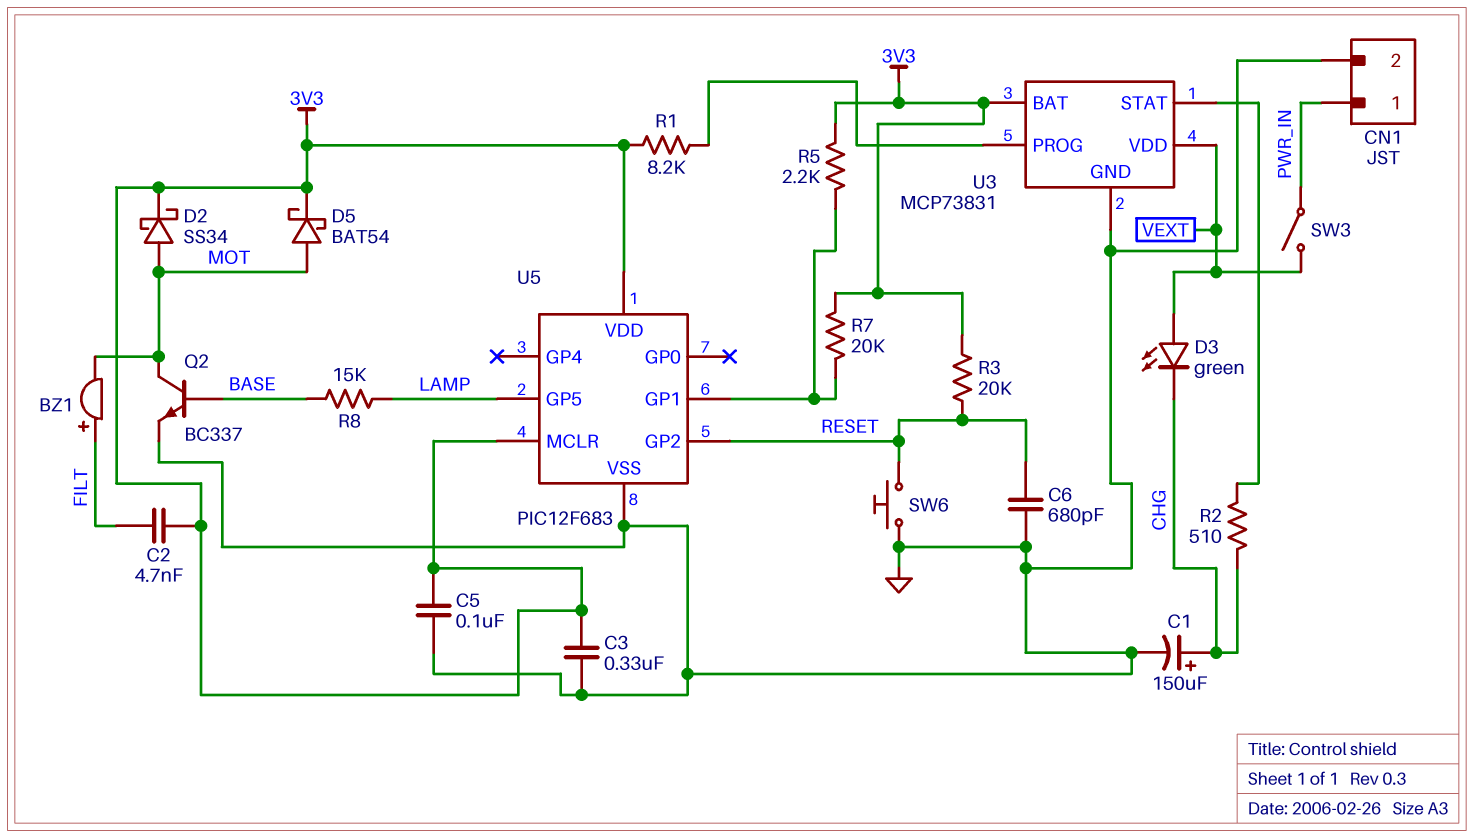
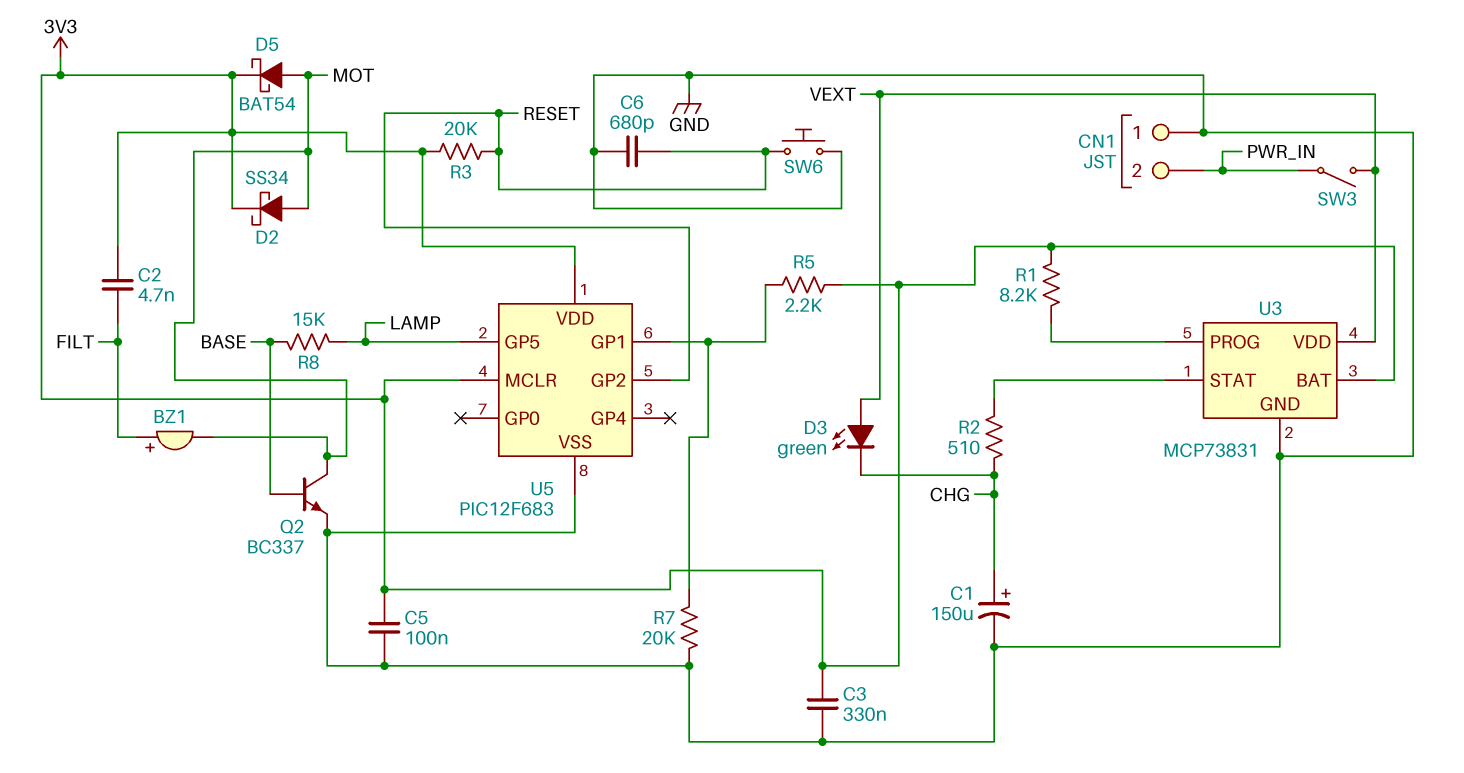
CN1 pin 1: PWR_IN -> GND
CN1 pin 2: GND -> PWR_IN
R7: 20k (3V3, U5/GP1) -> 20k (GND, U5/GP1)

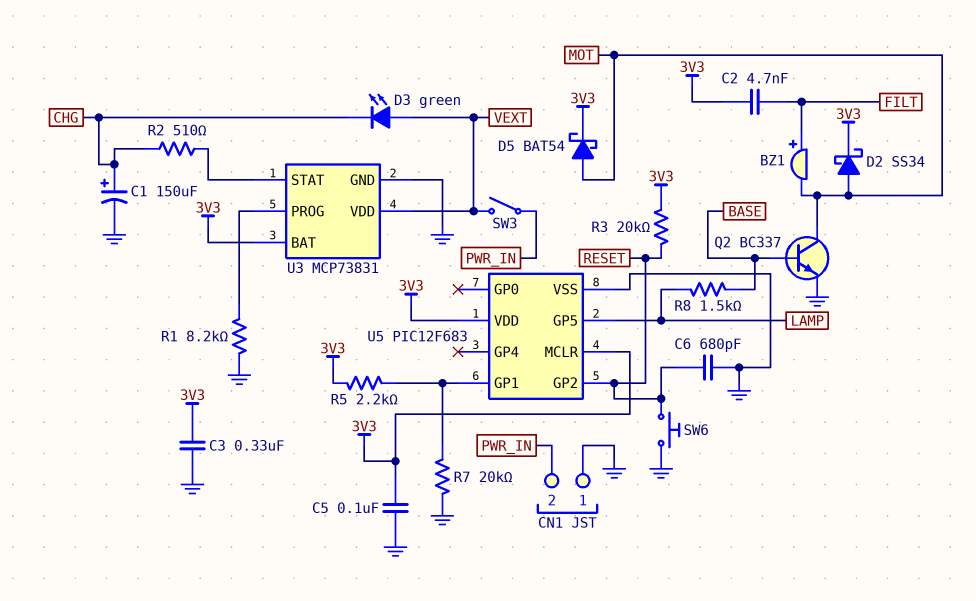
R1: 8.2k (3V3, U3/PROG) -> 8.2k (GND, U3/PROG)
R8: 15k (BASE, LAMP) -> 1.5k (BASE, LAMP)

